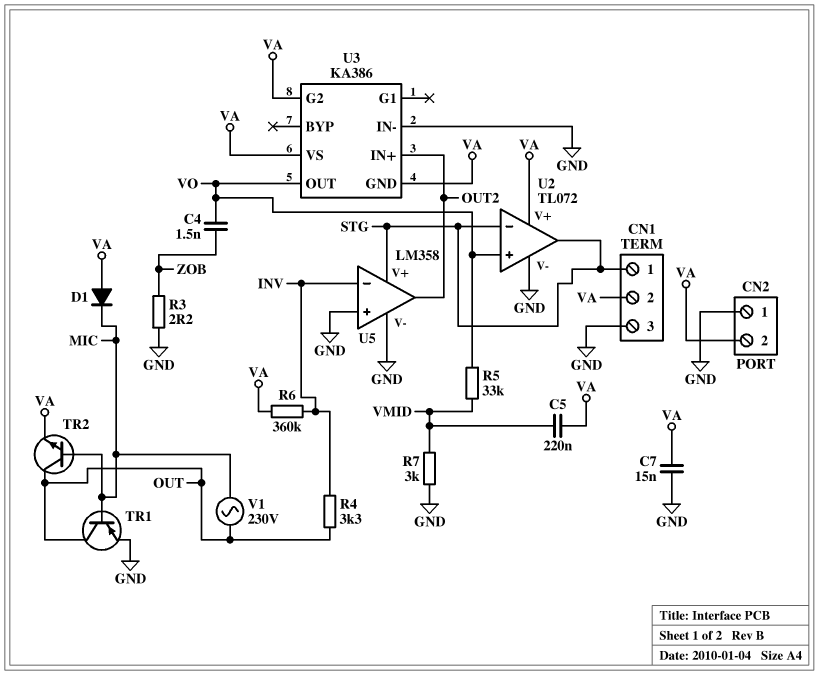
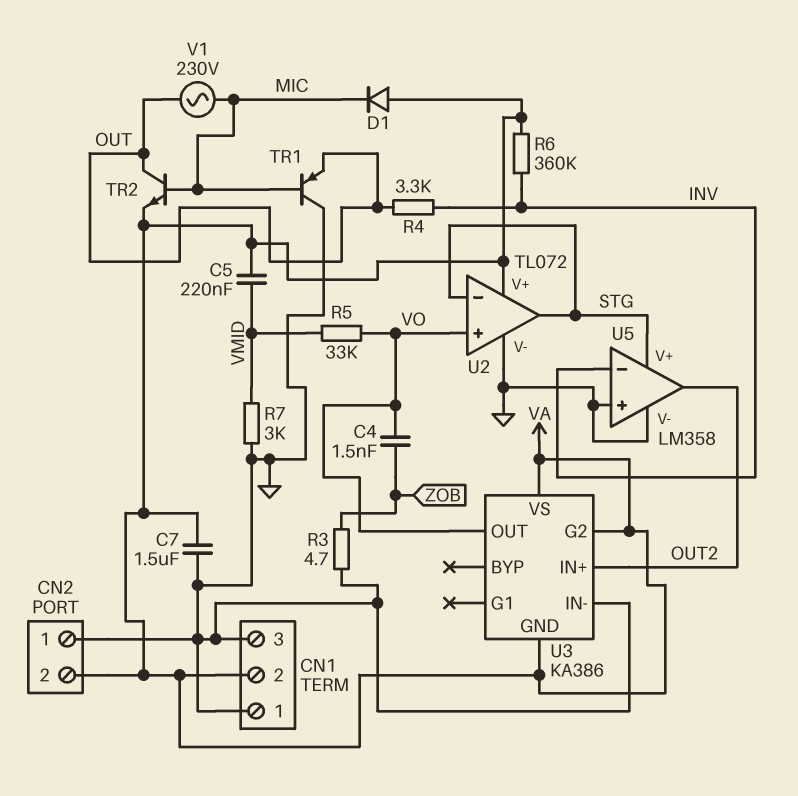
C7: 15nF (GND, VA) -> 1.5uF (GND, VA)
CN1 pin 1: STG -> GND
R3: 2.2 (GND, ZOB) -> 4.7 (GND, ZOB)
TR1: PNP (B MIC, C OUT, E GND) -> PNP (B MIC, C GND, E OUT)

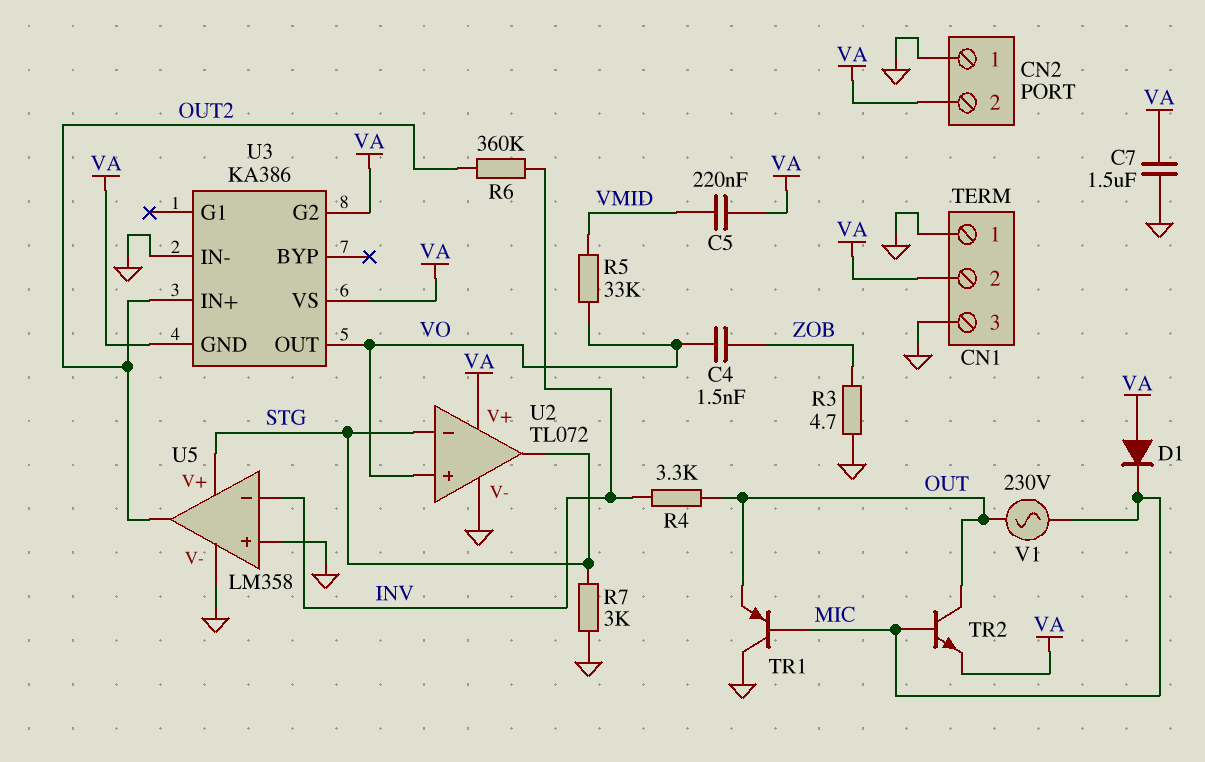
R6: 360k (INV, VA) -> 360k (INV, OUT2)
R7: 3k (GND, VMID) -> 3k (GND, STG)

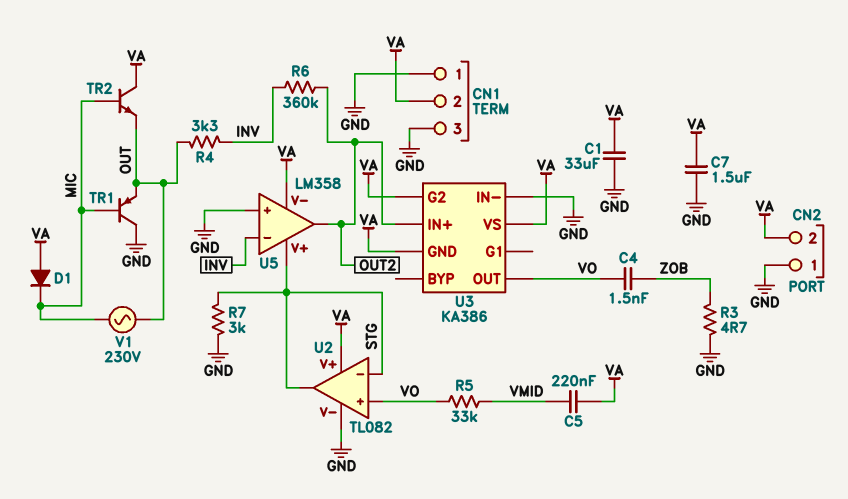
C1: none -> 33uF (GND, VA)
TR2: NPN (B MIC, C OUT, E VA) -> NPN (B MIC, C VA, E OUT)
U2: TL072 -> TL082
U5 pin V-: GND -> VA

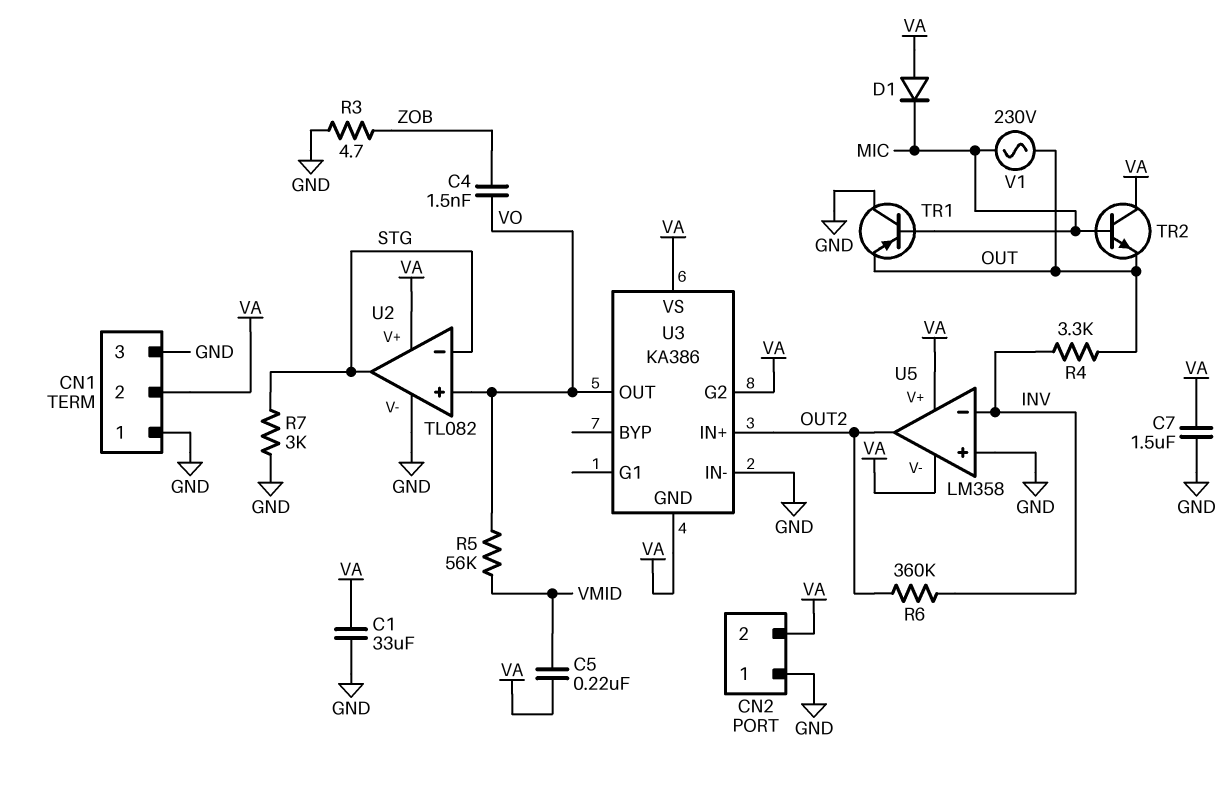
R5: 33k (VMID, VO) -> 56k (VMID, VO)
U5 pin V+: STG -> VA

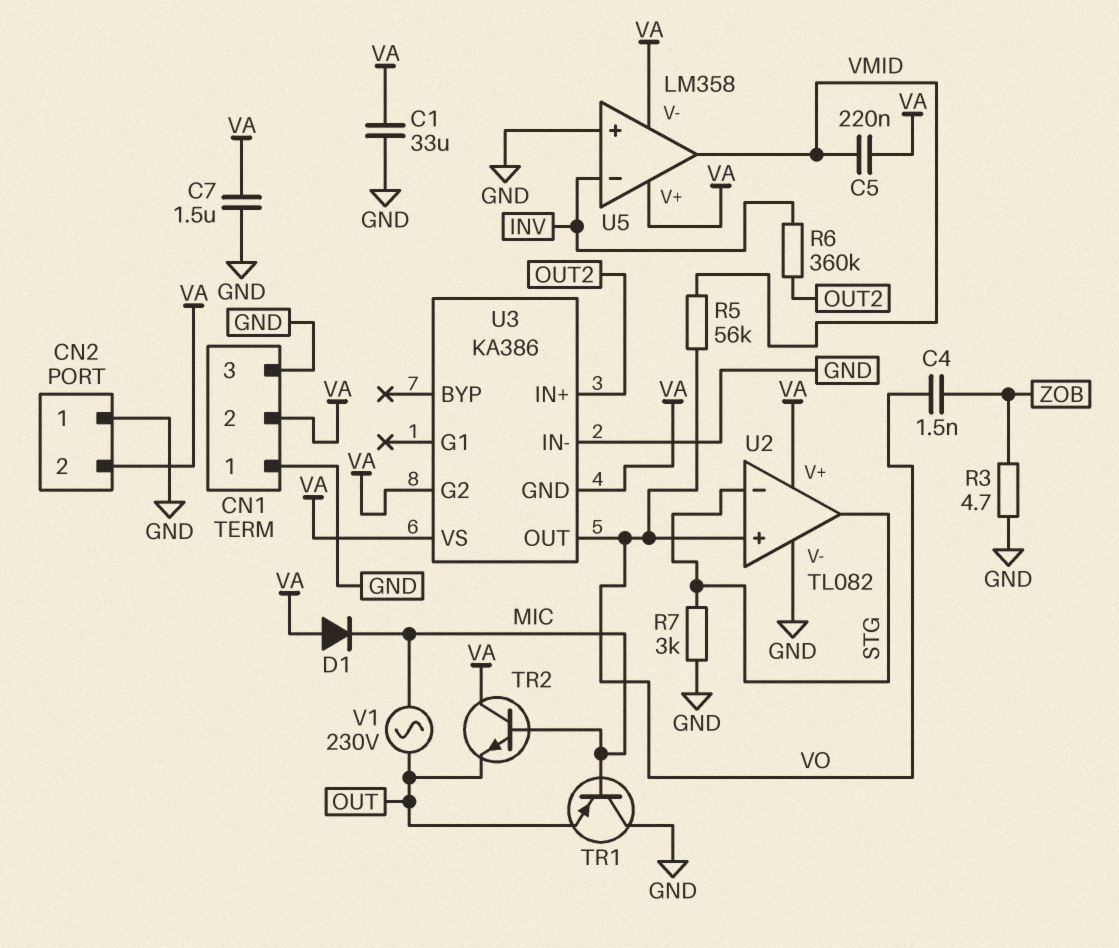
R4: 3.3k (INV, OUT) -> none
U5 pin out: OUT2 -> VMID

